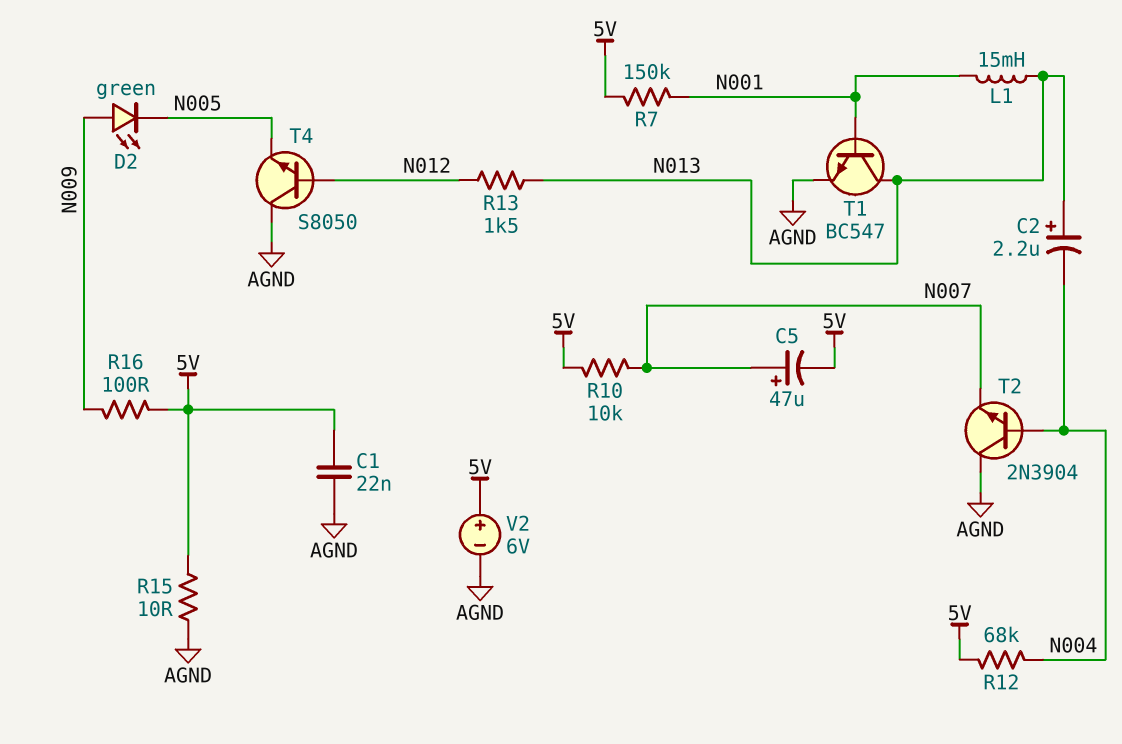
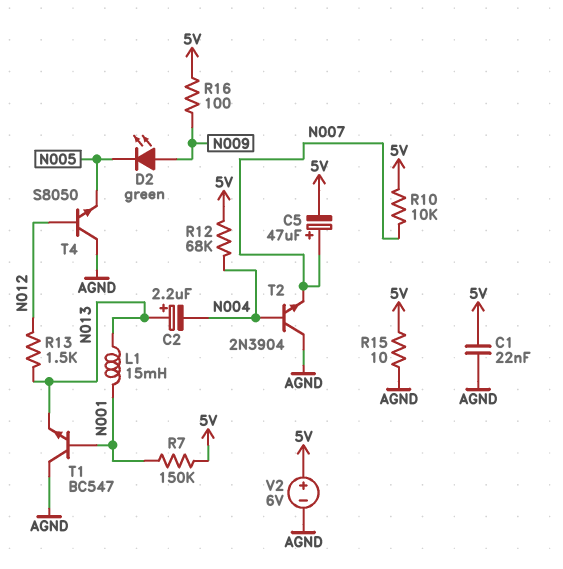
T1: NPN BC547 (B N001, C N013, E AGND) -> NPN BC547 (B N001, C AGND, E N013)

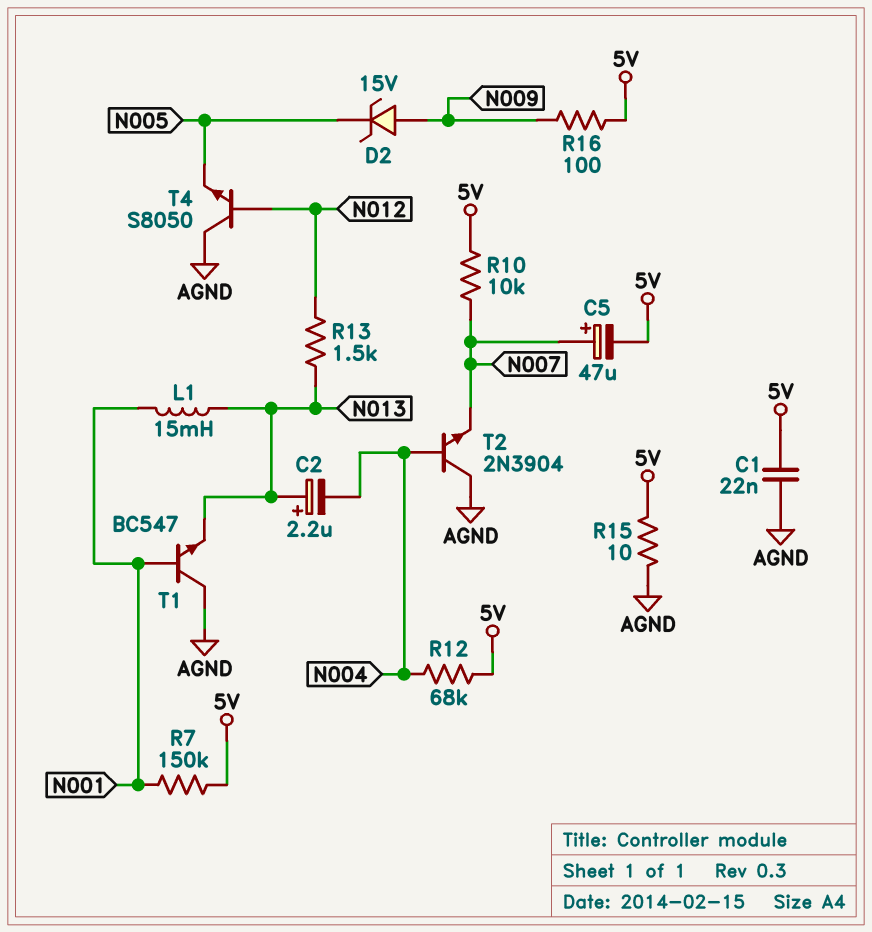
D2: LED green (A N009, K N005) -> zener 15V (A N009, K N005)
V2: 6V (plus 5V, minus AGND) -> none

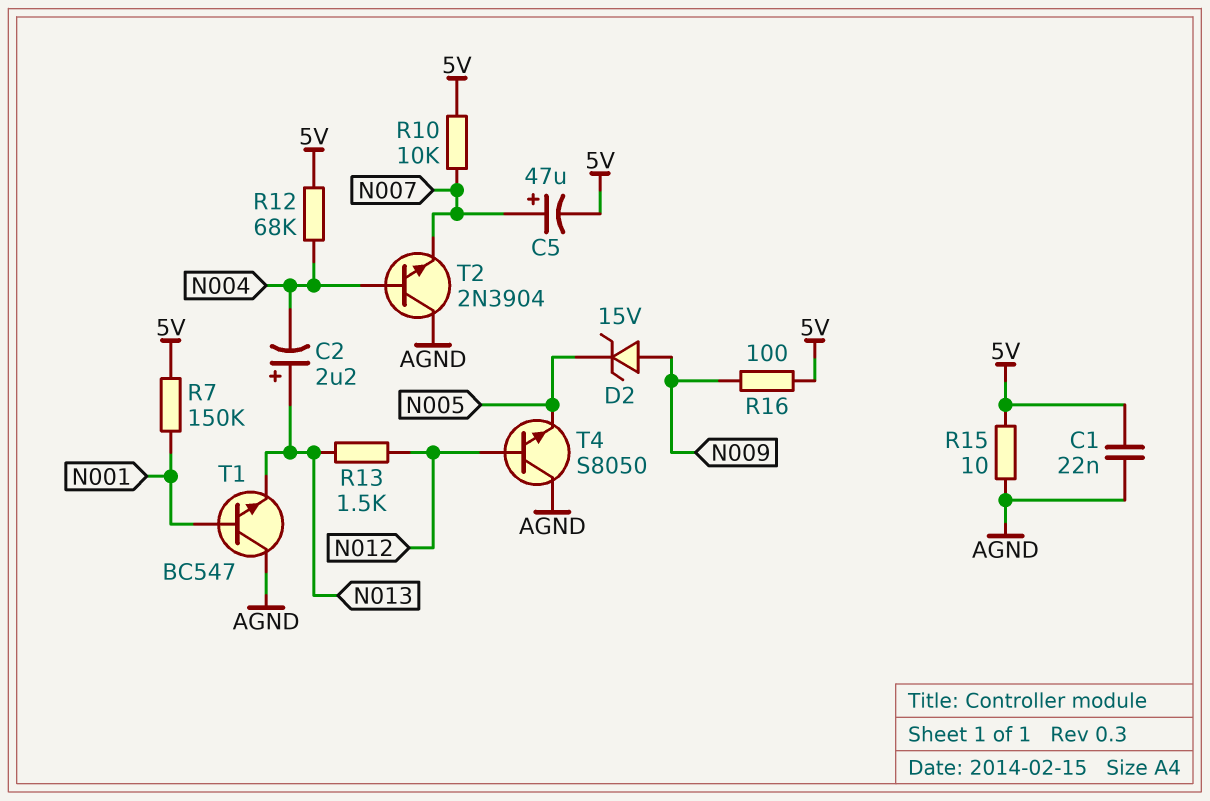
L1: 15mH (N001, N013) -> none

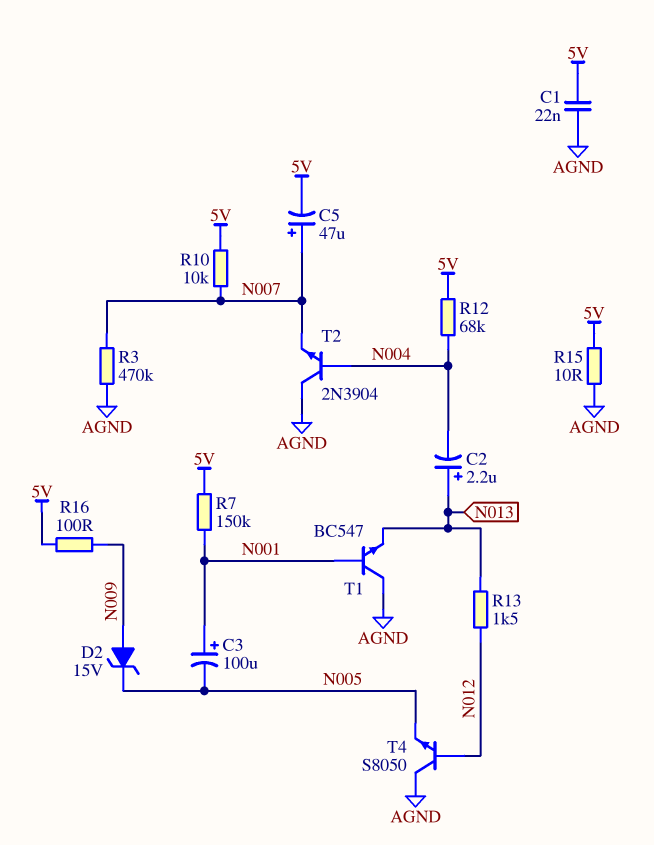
C3: none -> 100uF (plus N001, minus N005)
R3: none -> 470k (AGND, N007)

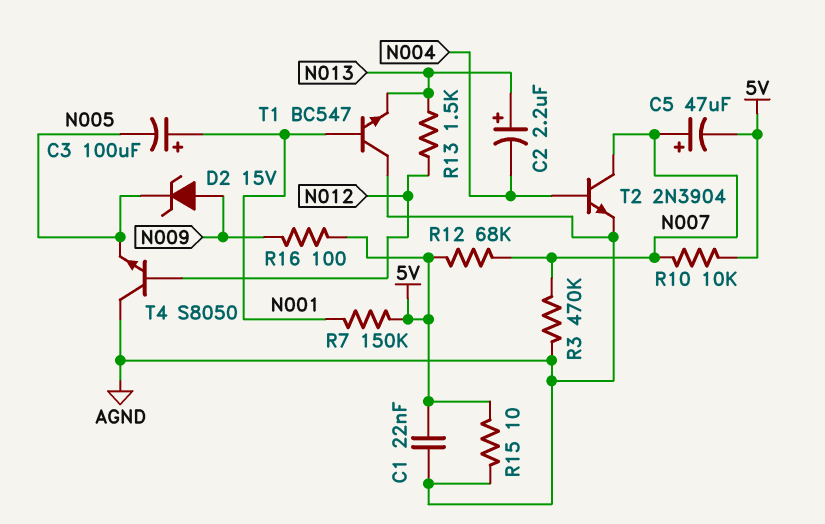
R12: 68k (5V, N004) -> 68k (5V, N007)
T2: NPN 2N3904 (B N004, C AGND, E N007) -> NPN 2N3904 (B N004, C N007, E AGND)

